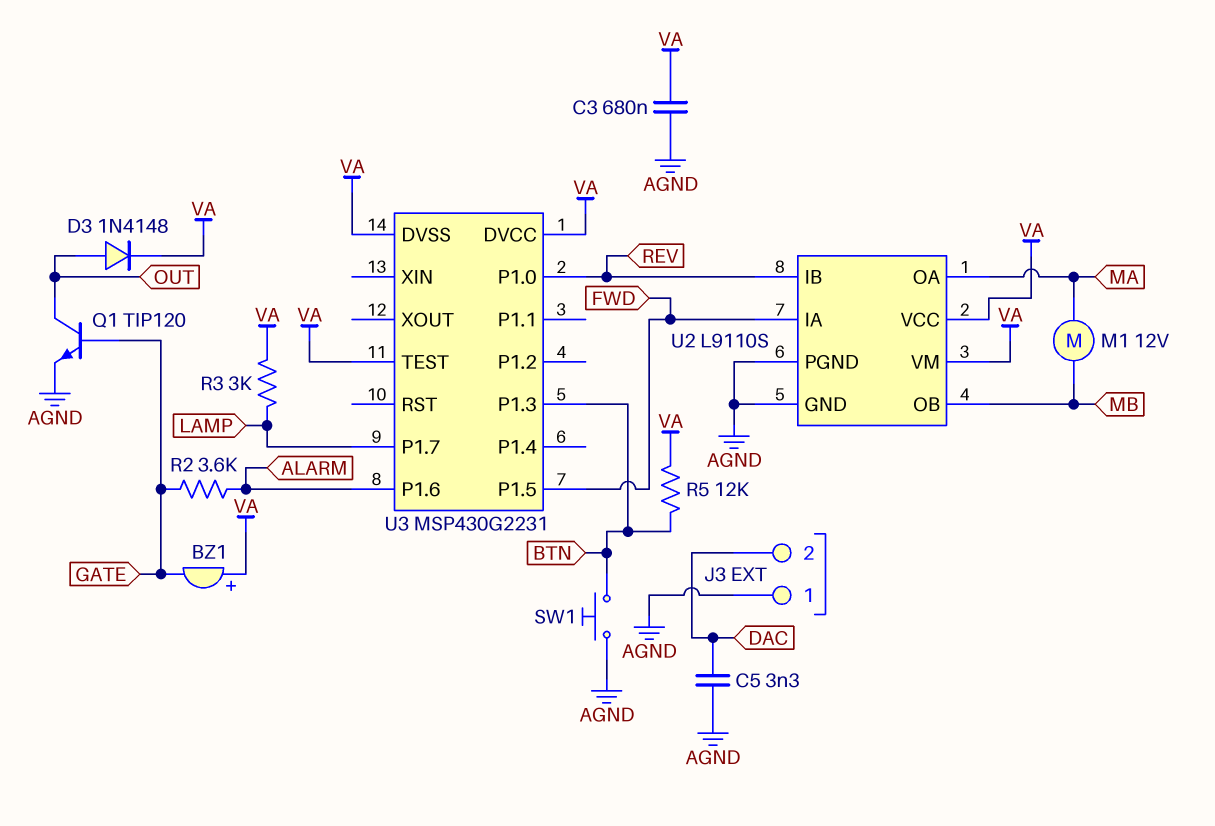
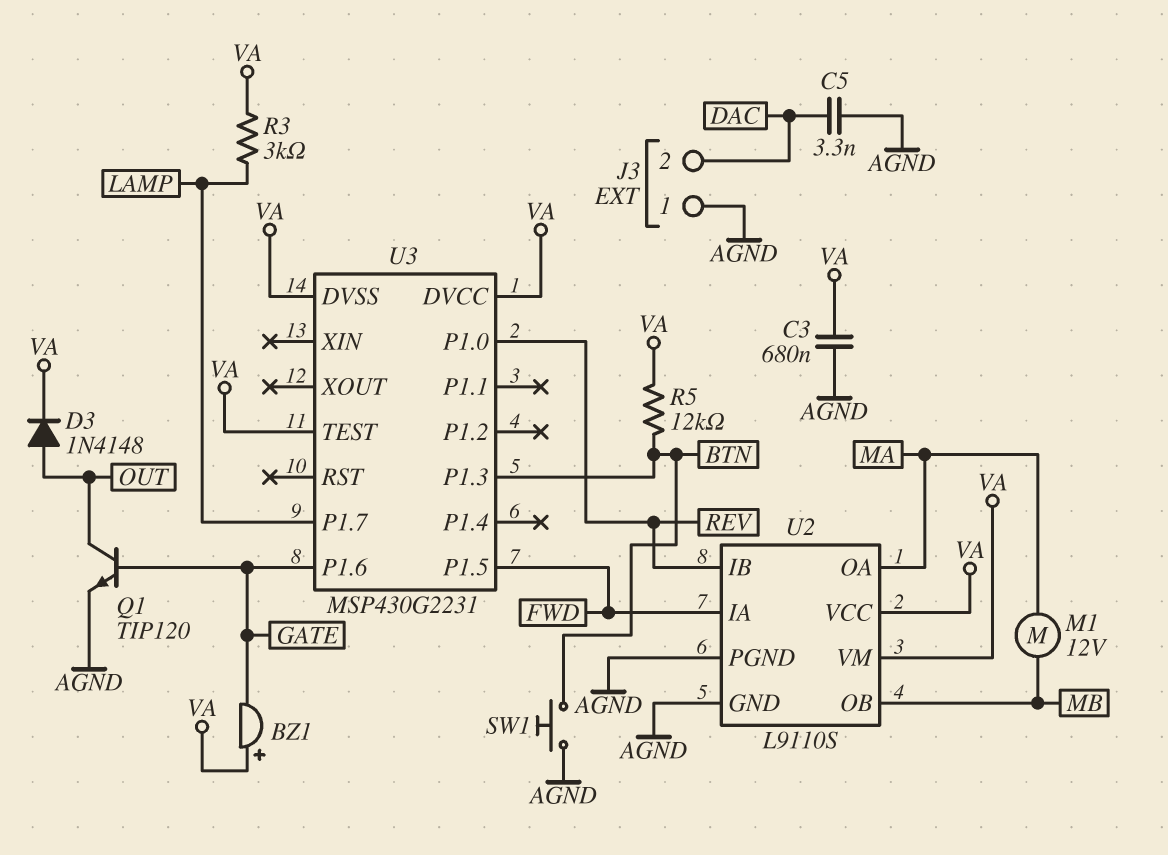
R2: 3.6k (ALARM, GATE) -> none
U3 pin P1.6: ALARM -> GATE

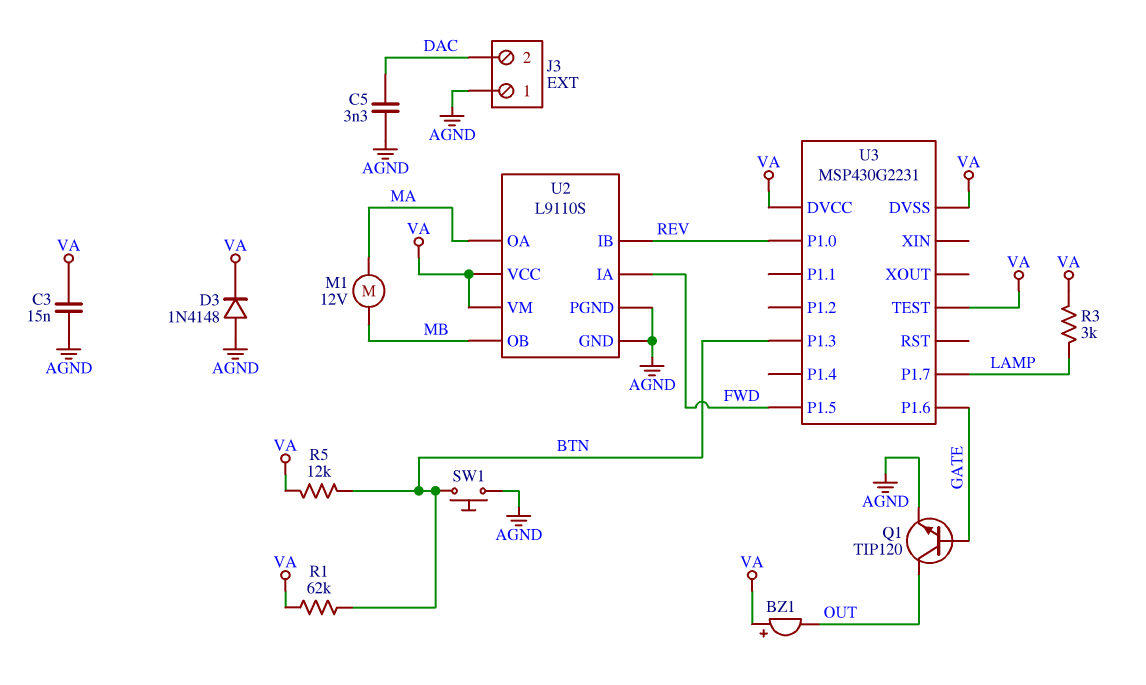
BZ1: buzzer (plus VA, minus GATE) -> buzzer (plus VA, minus OUT)
C3: 680nF (AGND, VA) -> 15nF (AGND, VA)
D3: diode 1N4148 (A OUT, K VA) -> diode 1N4148 (A AGND, K VA)
R1: none -> 62k (BTN, VA)

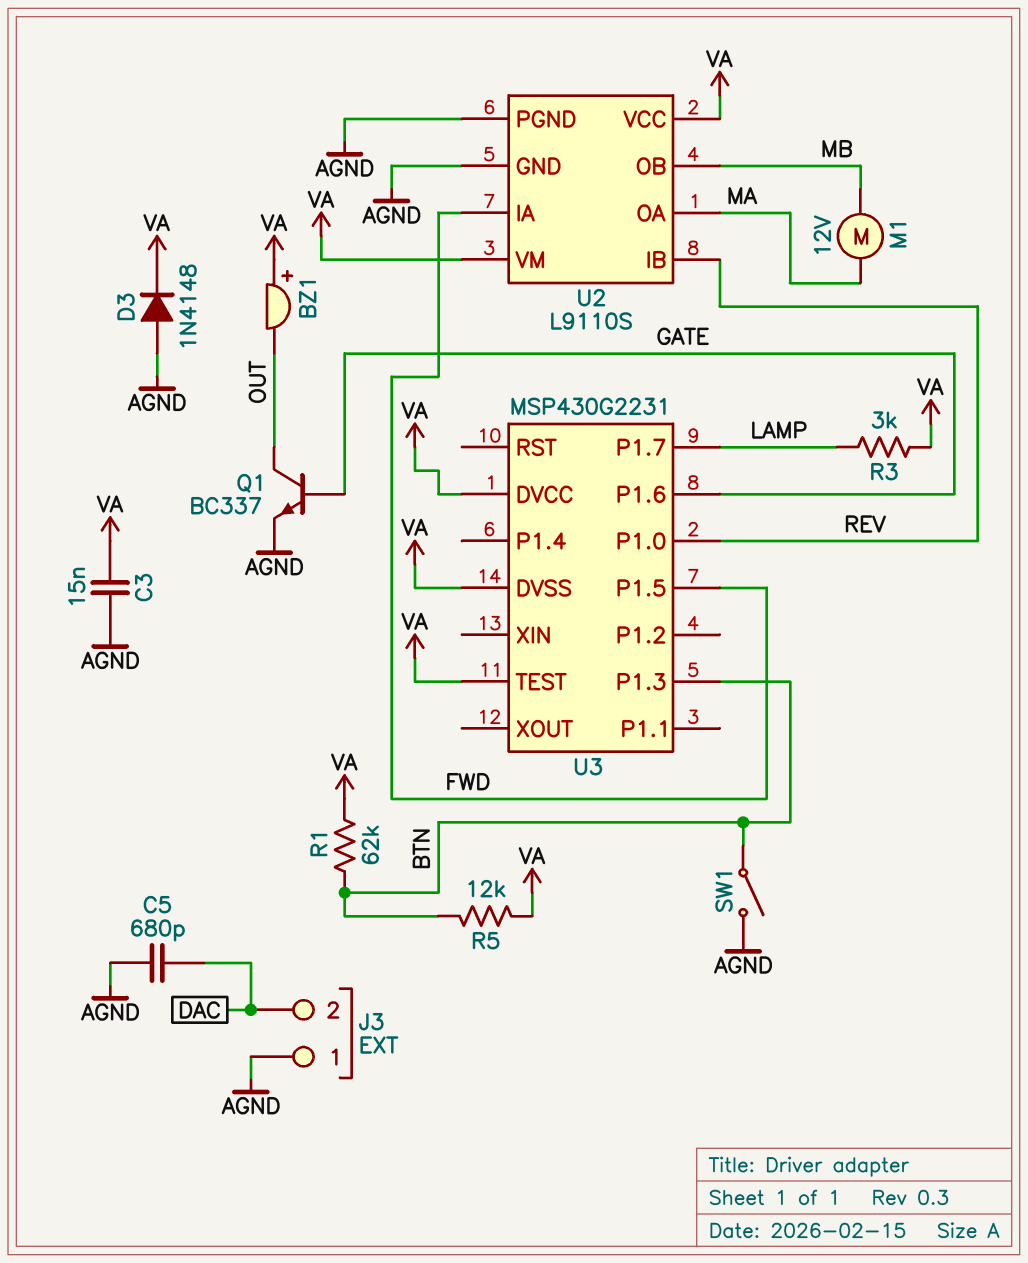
C5: 3.3nF (AGND, DAC) -> 680pF (AGND, DAC)
Q1: NPN TIP120 (B GATE, C OUT, E AGND) -> NPN BC337 (B GATE, C OUT, E AGND)
SW1: button (AGND, BTN) -> switch (AGND, BTN)

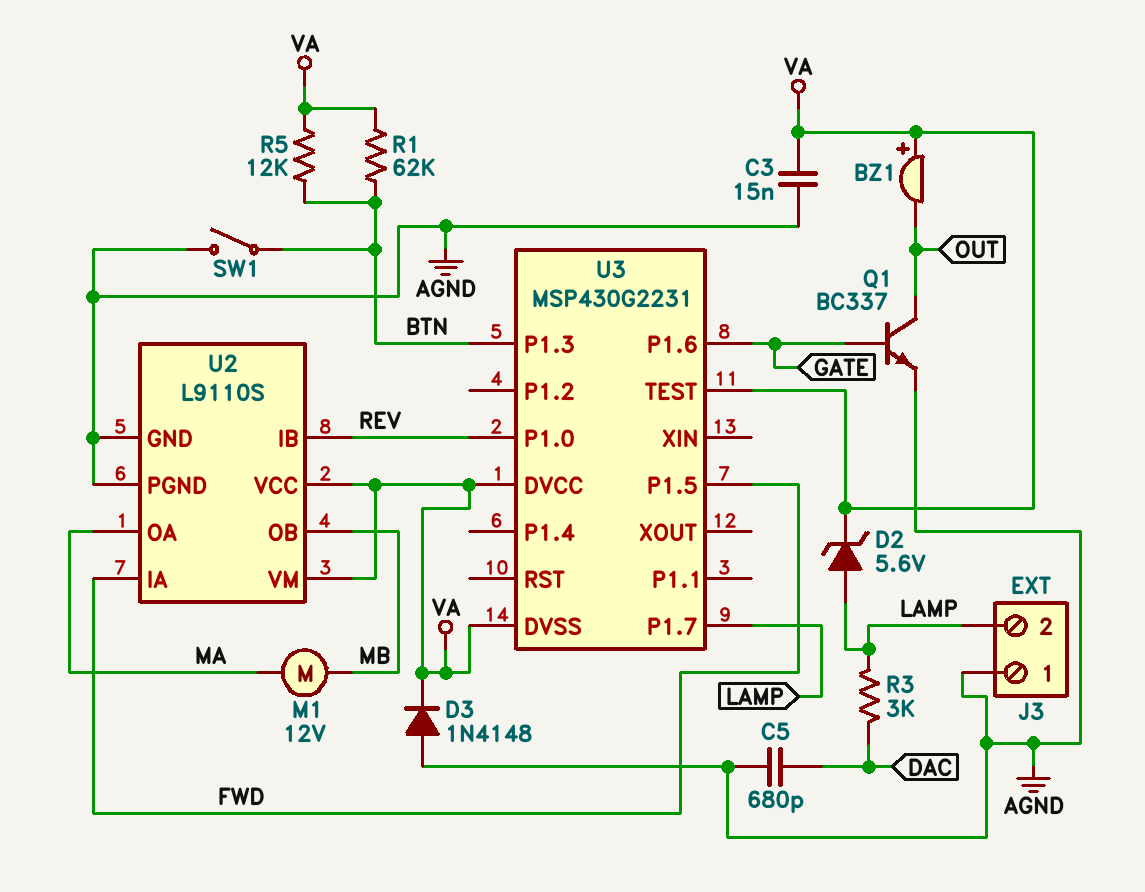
D2: none -> zener 5.6V (A LAMP, K VA)
J3 pin 2: DAC -> LAMP
R3: 3k (LAMP, VA) -> 3k (DAC, LAMP)

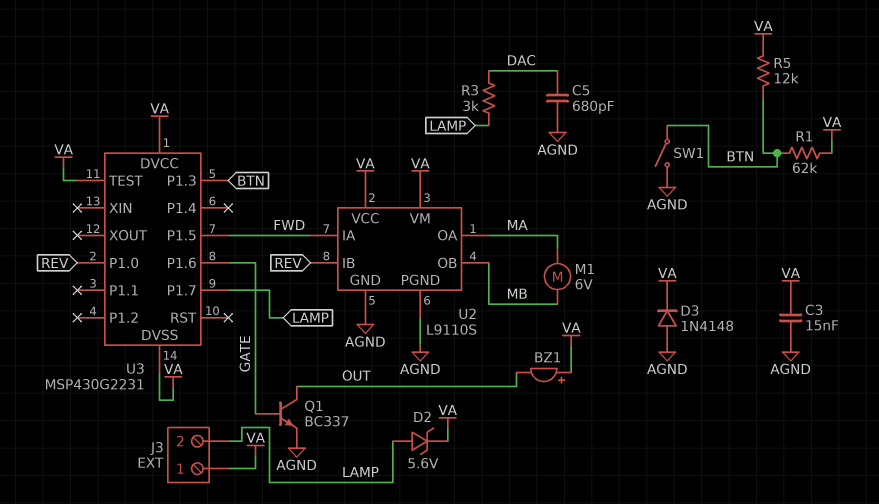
J3 pin 1: AGND -> VA
M1: motor 12V (MA, MB) -> motor 6V (MA, MB)

